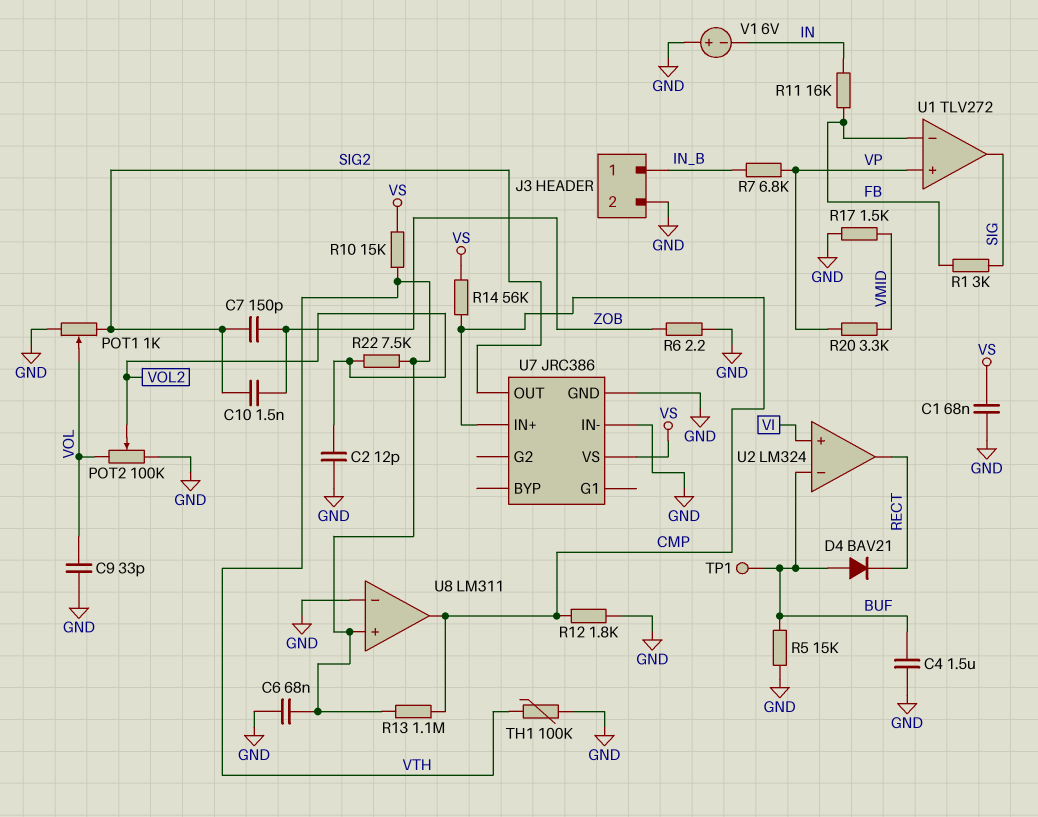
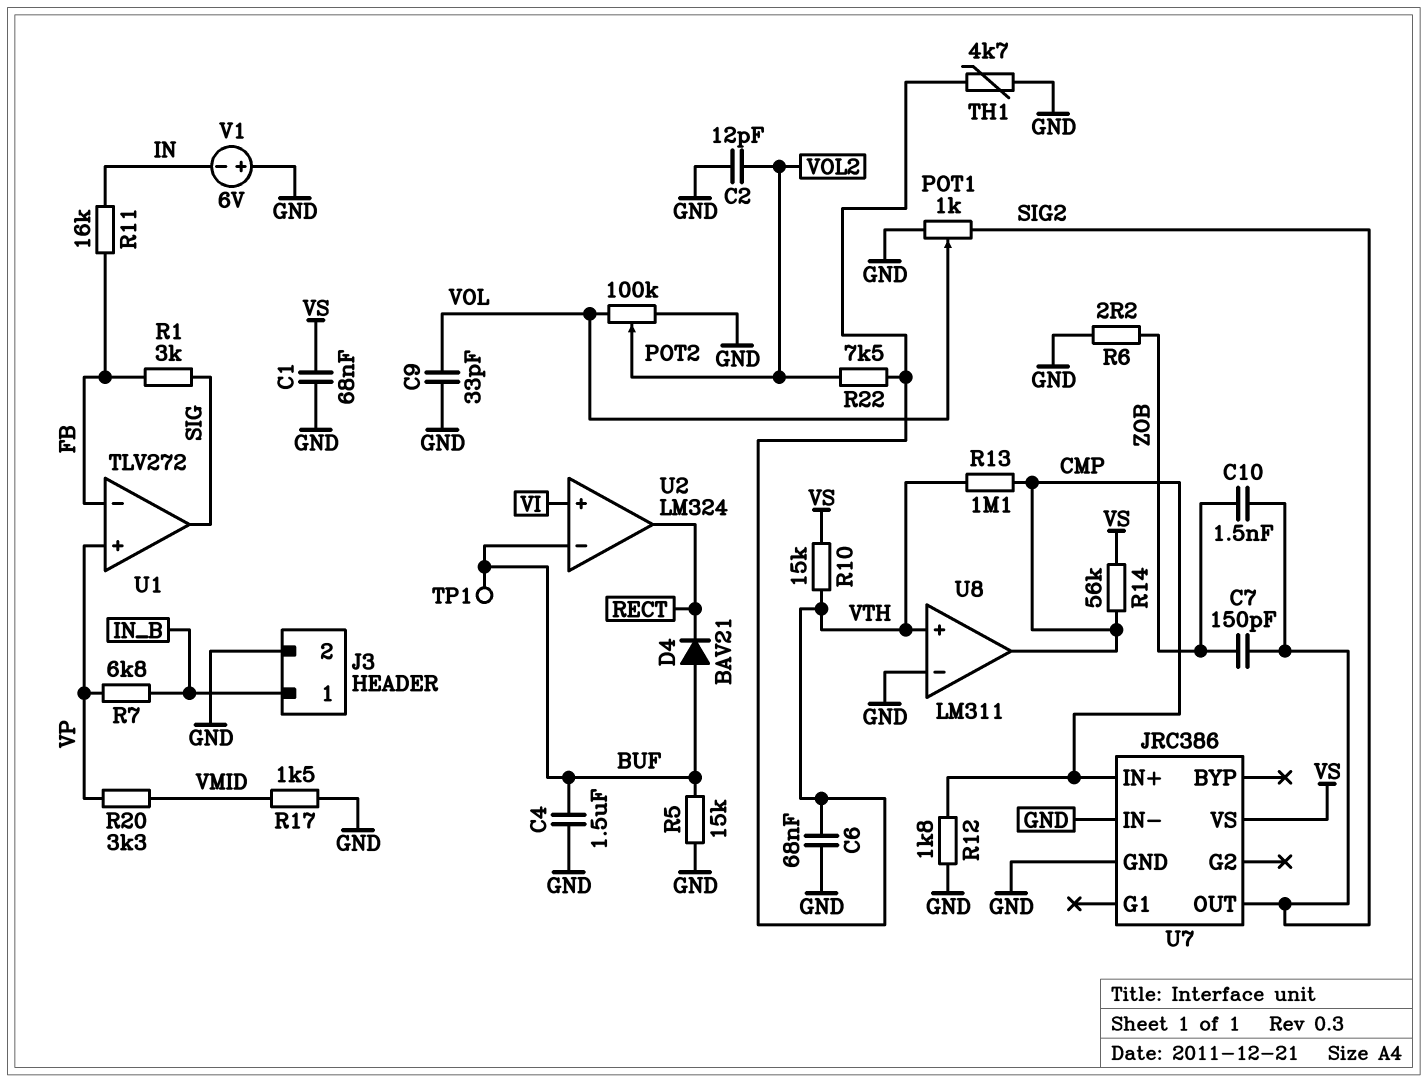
TH1: 100k (GND, VTH) -> 4.7k (GND, VTH)

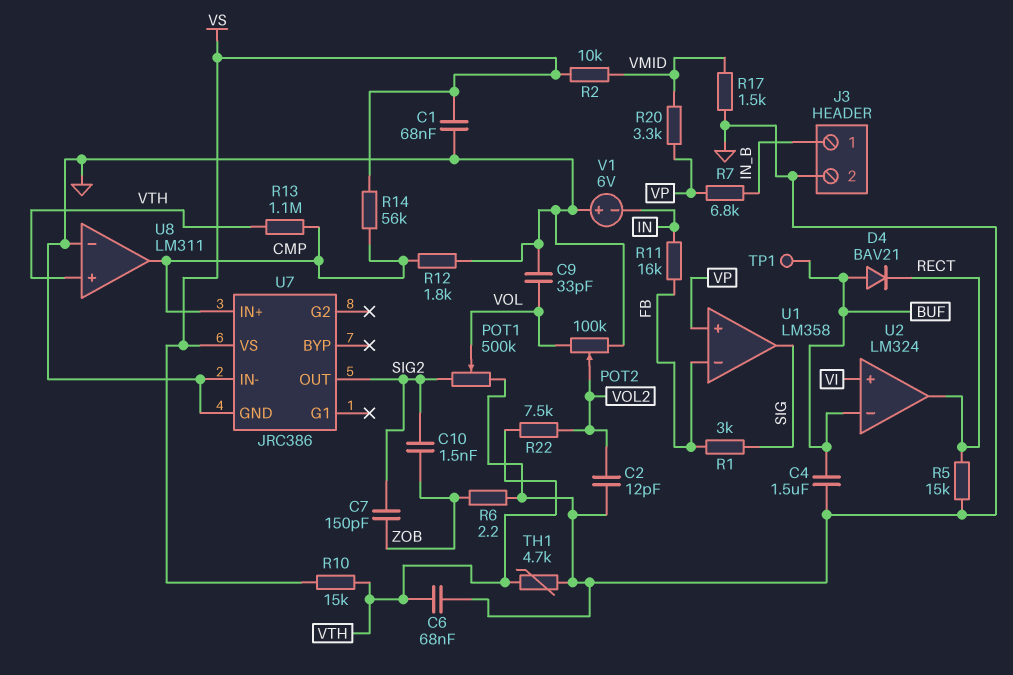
POT1: 1k (GND, SIG2, wiper VOL) -> 500k (GND, SIG2, wiper VOL)
R2: none -> 10k (VMID, VS)
R5: 15k (BUF, GND) -> 15k (GND, RECT)
U1: TLV272 -> LM358

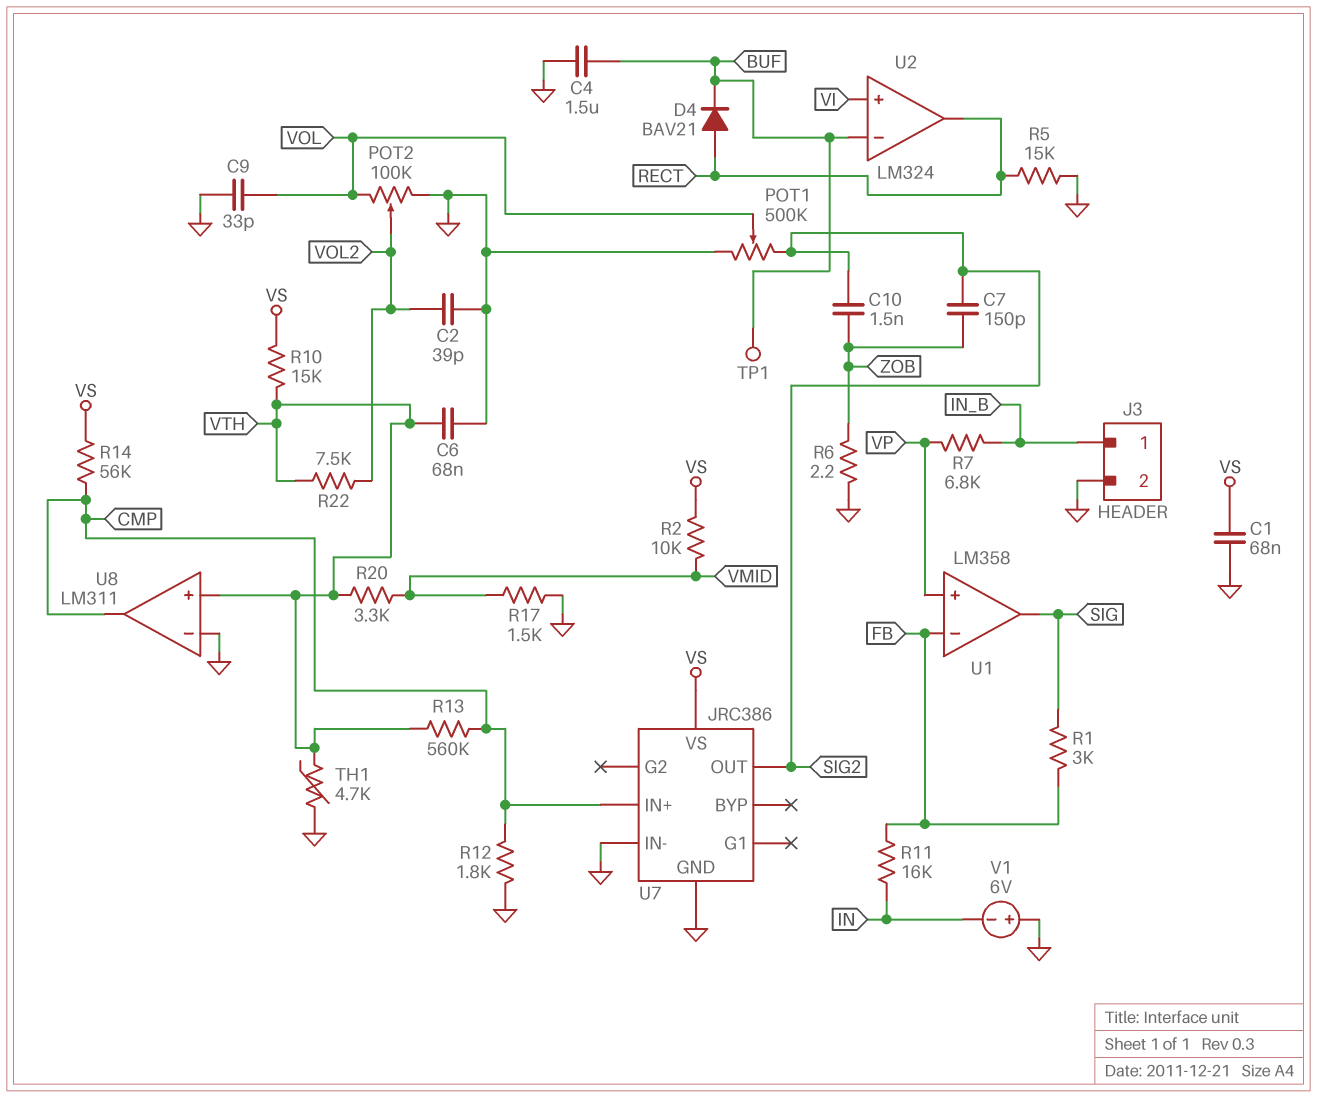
C2: 12pF (GND, VOL2) -> 39pF (GND, VOL2)
D4: diode BAV21 (A BUF, K RECT) -> diode BAV21 (A RECT, K BUF)
R13: 1.1M (CMP, VTH) -> 560k (CMP, VTH)
R20: 3.3k (VMID, VP) -> 3.3k (VMID, VTH)

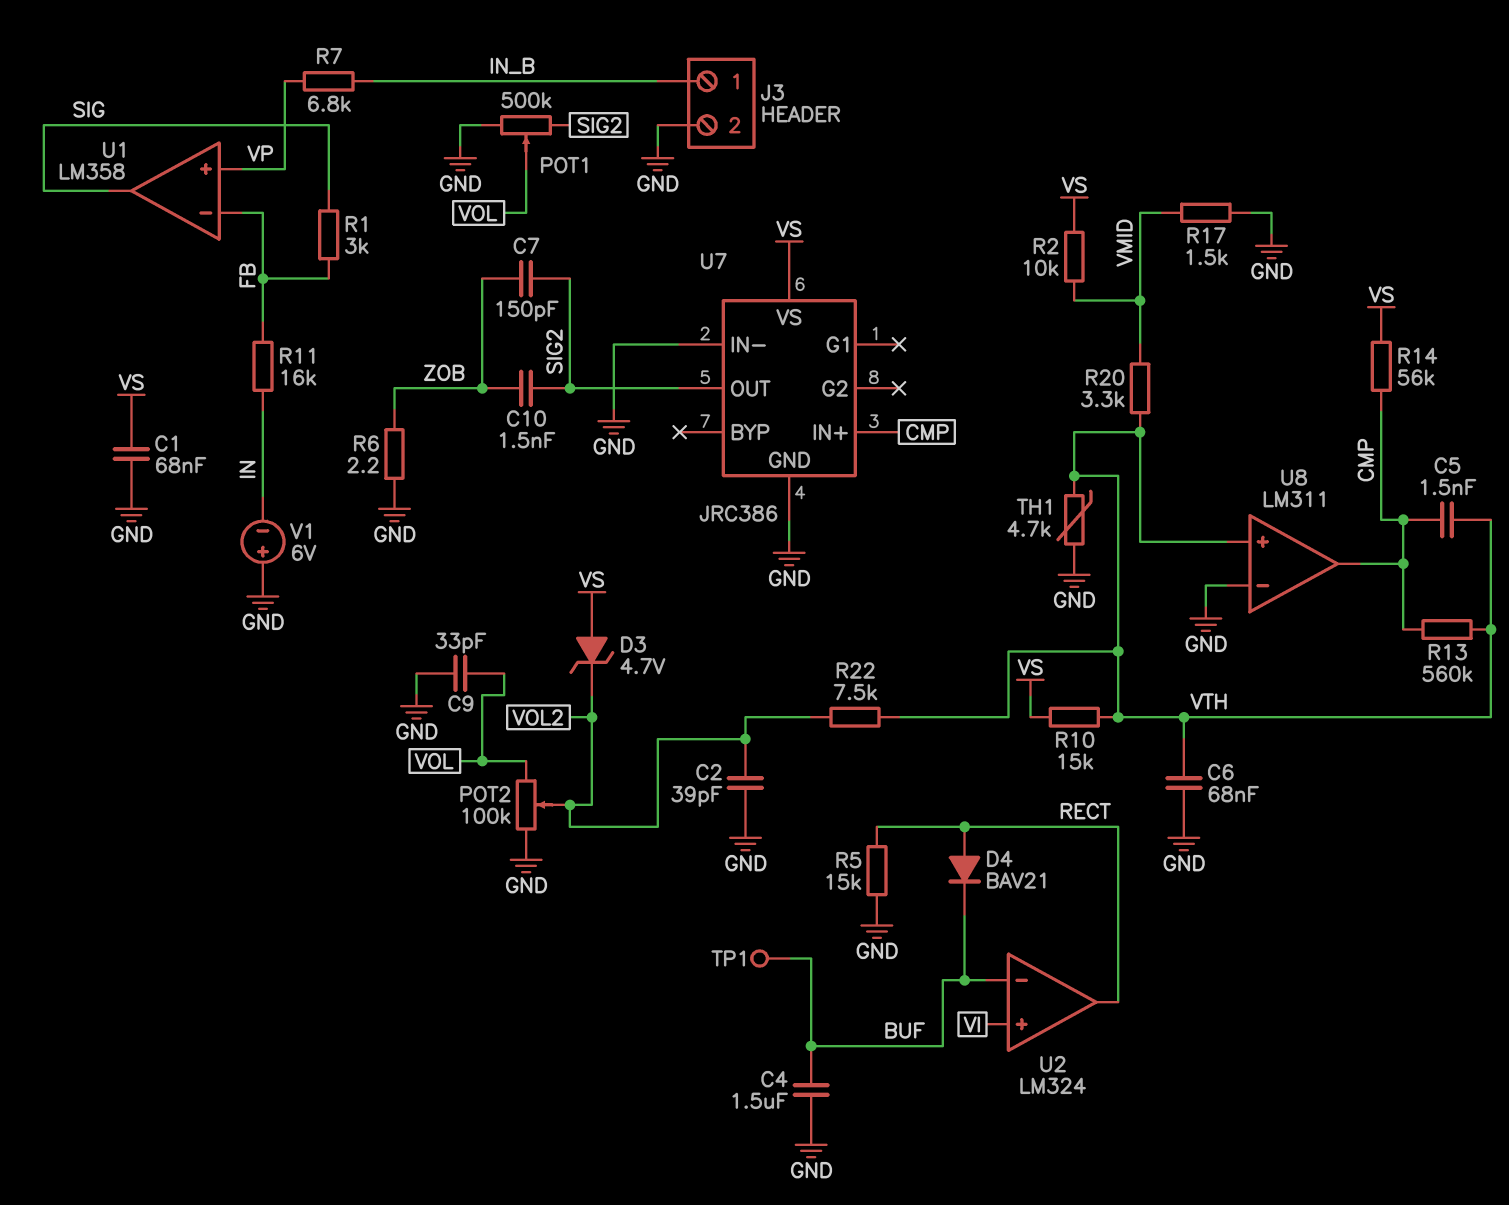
C5: none -> 1.5nF (CMP, VTH)
D3: none -> zener 4.7V (A VS, K VOL2)
R12: 1.8k (CMP, GND) -> none

